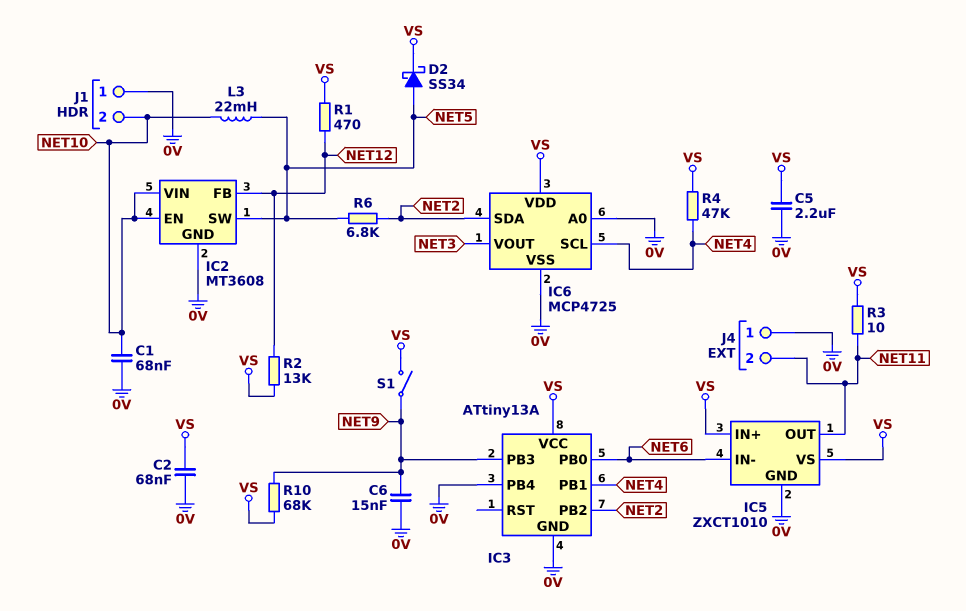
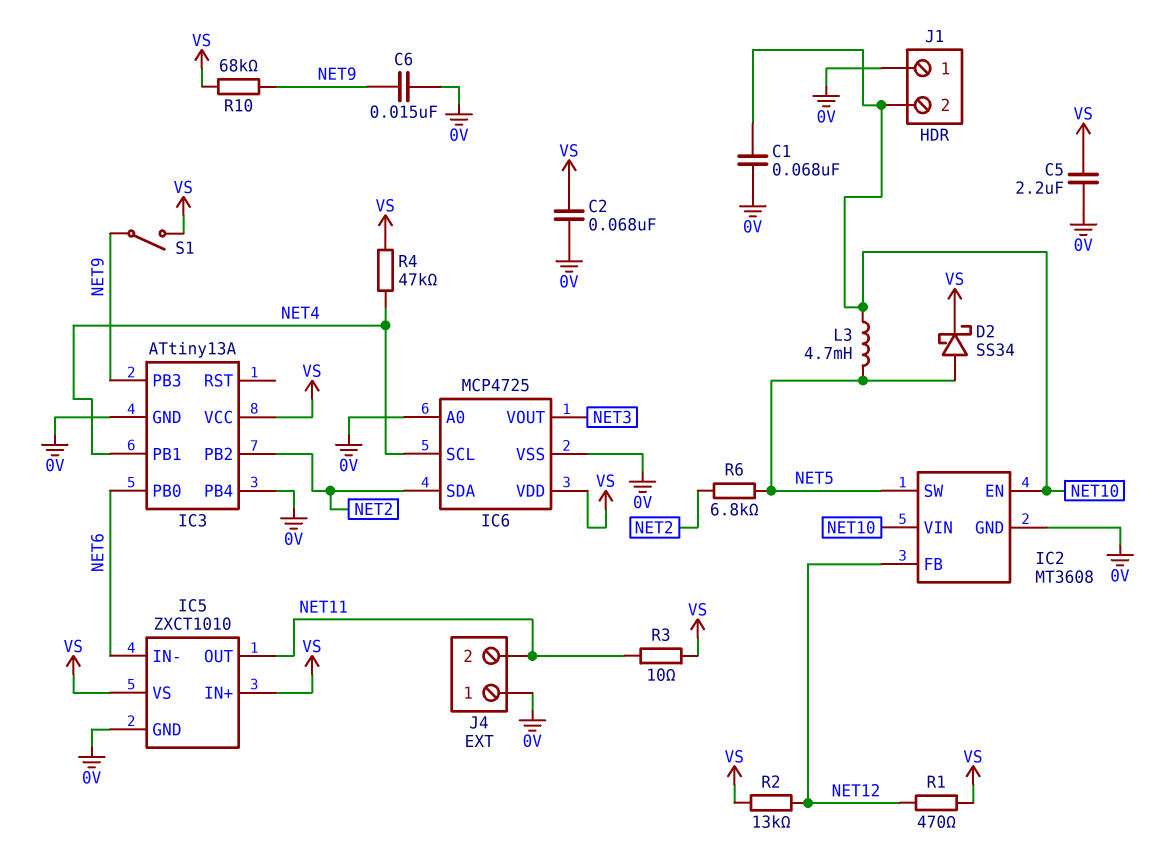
L3: 22mH (NET5, NET10) -> 4.7mH (NET5, NET10)

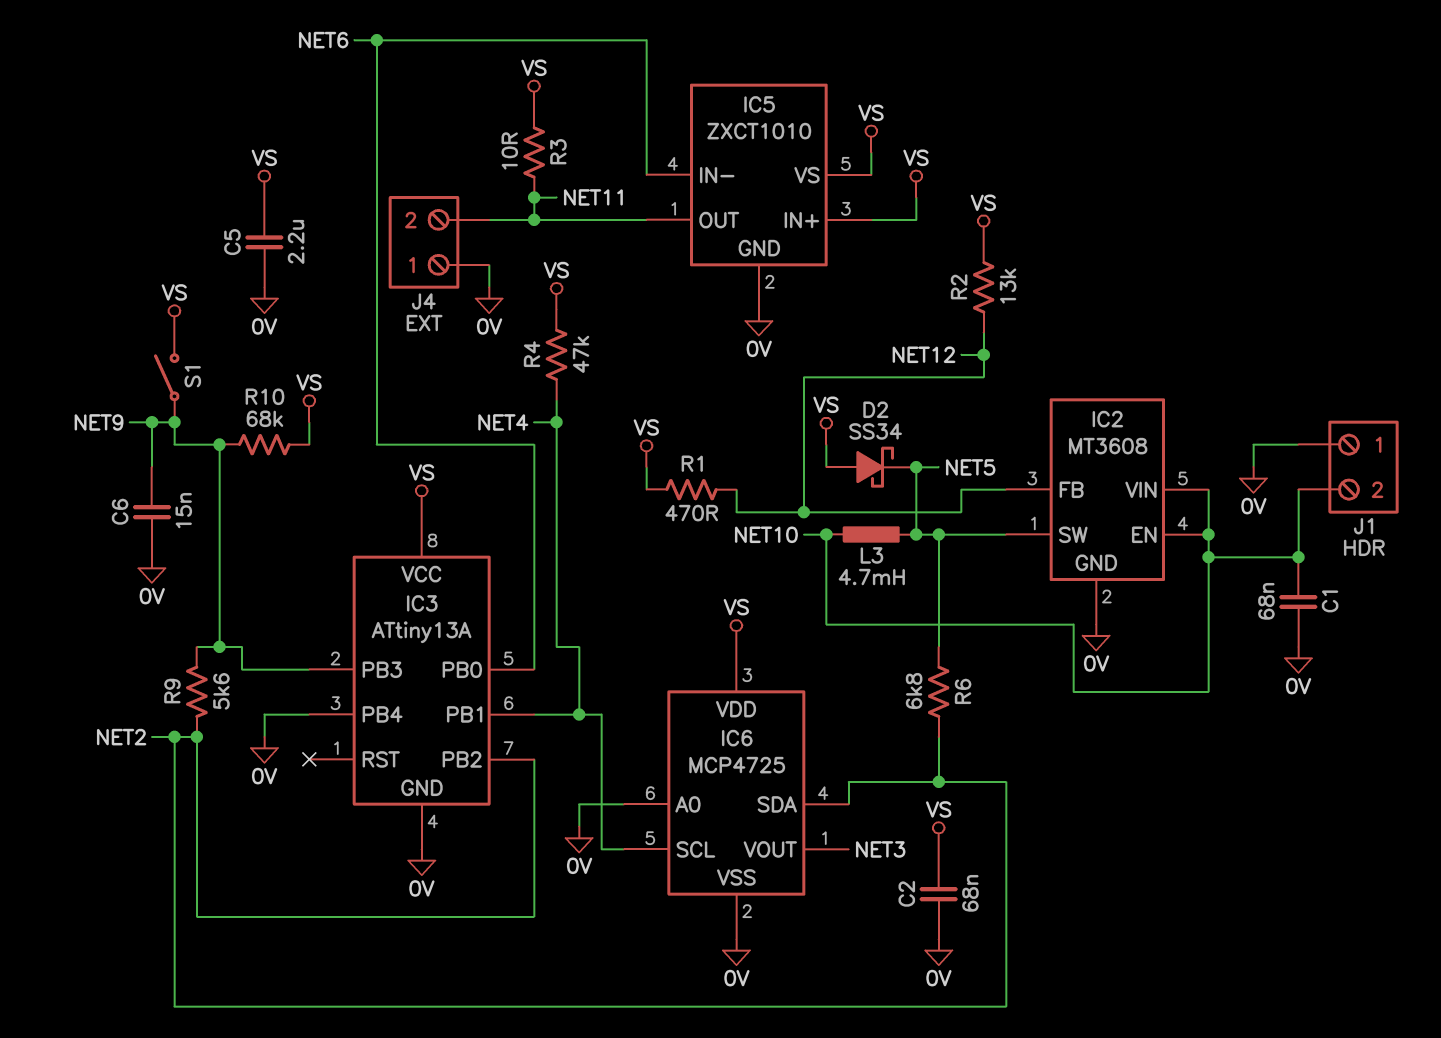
D2: schottky SS34 (A NET5, K VS) -> schottky SS34 (A VS, K NET5)
R9: none -> 5.6k (NET2, NET9)

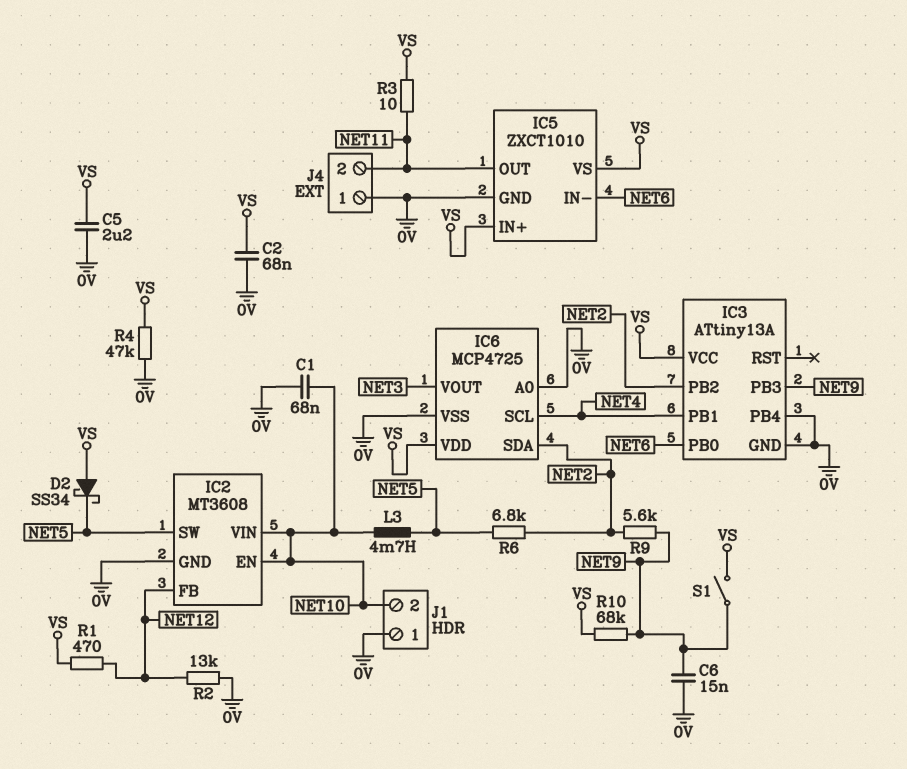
R2: 13k (NET12, VS) -> 13k (0V, NET12)
R4: 47k (NET4, VS) -> 47k (0V, VS)

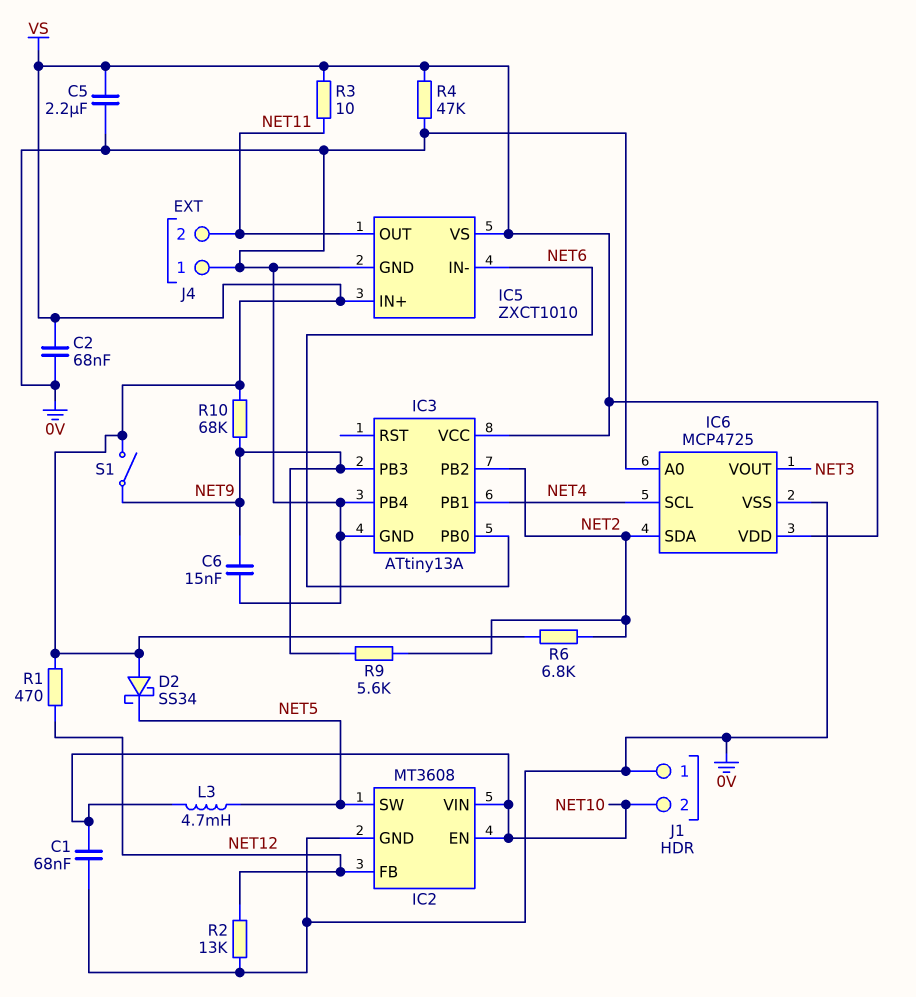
R6: 6.8k (NET2, NET5) -> 6.8k (NET2, VS)

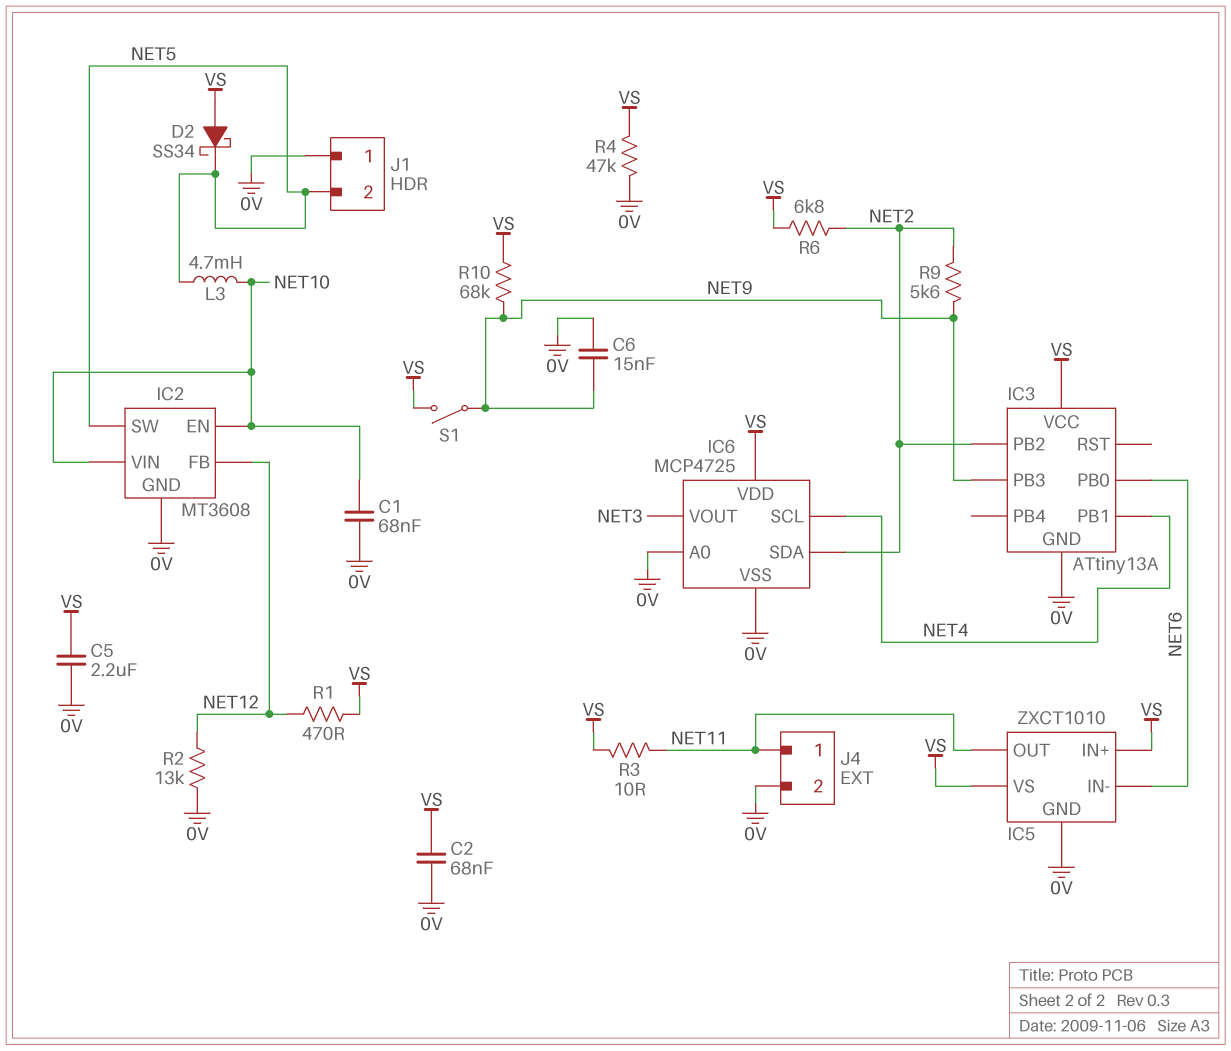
IC3 pin PB4: 0V -> none
J1 pin 2: NET10 -> NET5
J4 pin 1: 0V -> NET11
J4 pin 2: NET11 -> 0V

